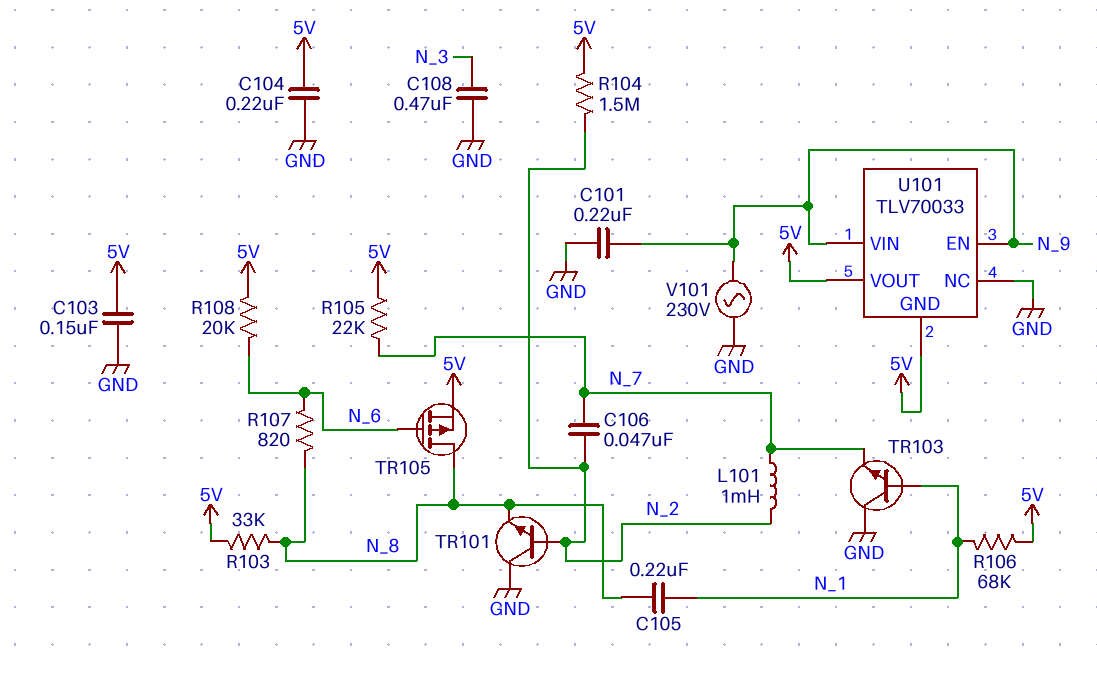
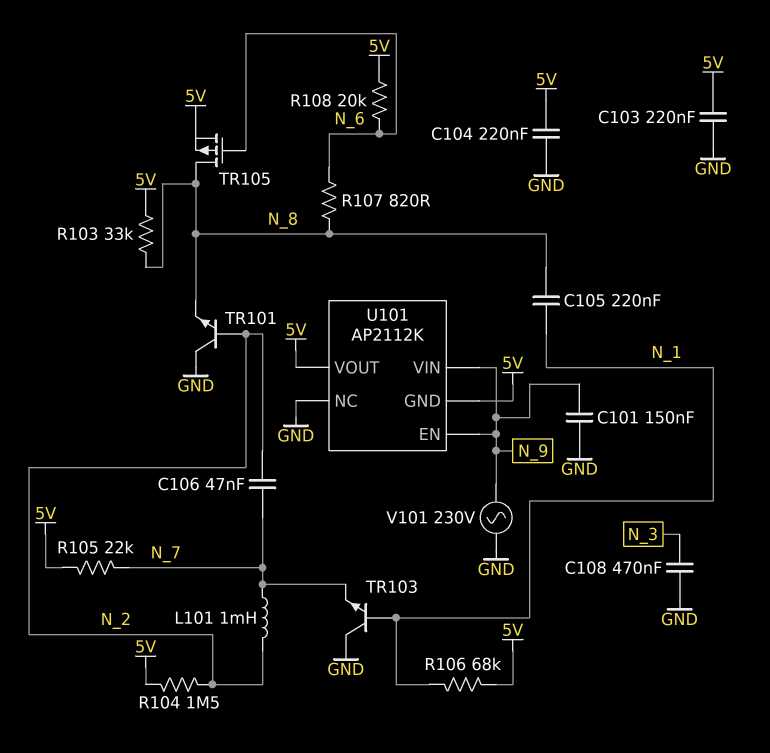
C101: 220nF (GND, N_9) -> 150nF (GND, N_9)
C103: 150nF (5V, GND) -> 220nF (5V, GND)
U101: TLV70033 -> AP2112K

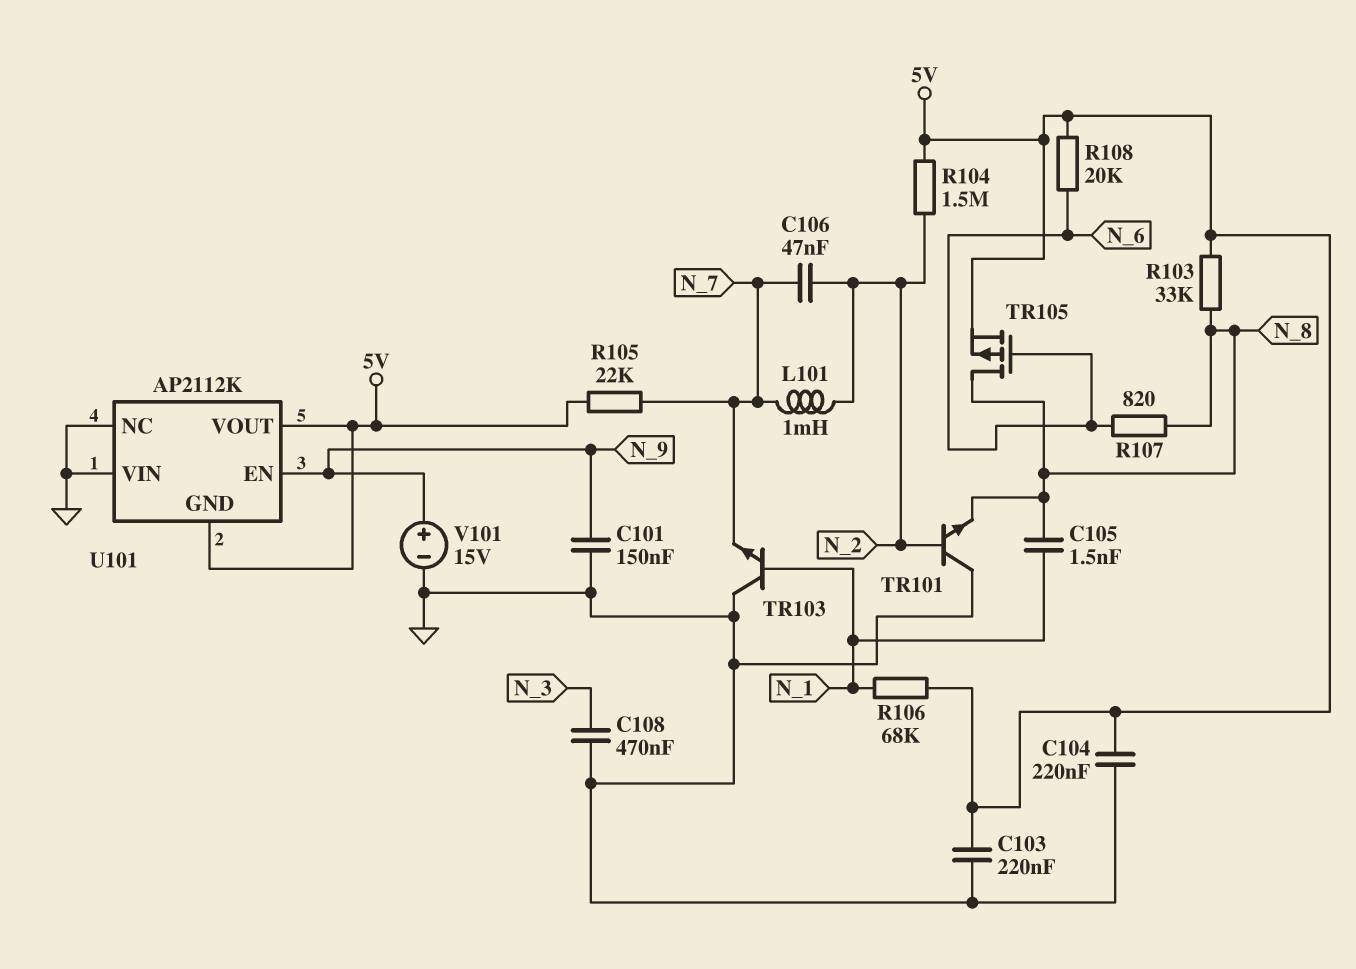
C105: 220nF (N_1, N_8) -> 1.5nF (N_1, N_8)
U101 pin VIN: N_9 -> GND
V101: AC 230V (GND, N_9) -> 15V (plus N_9, minus GND)

